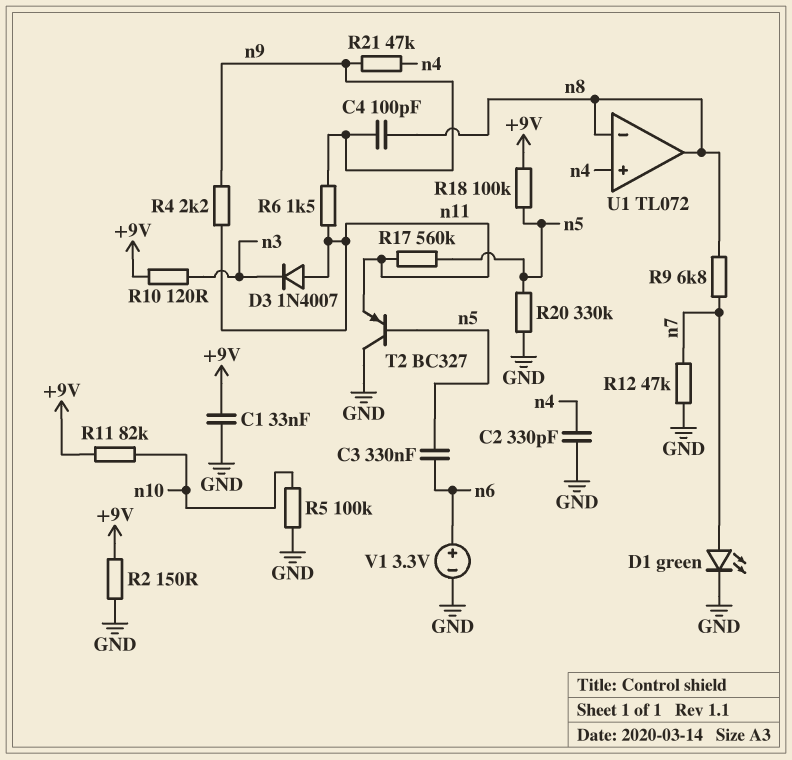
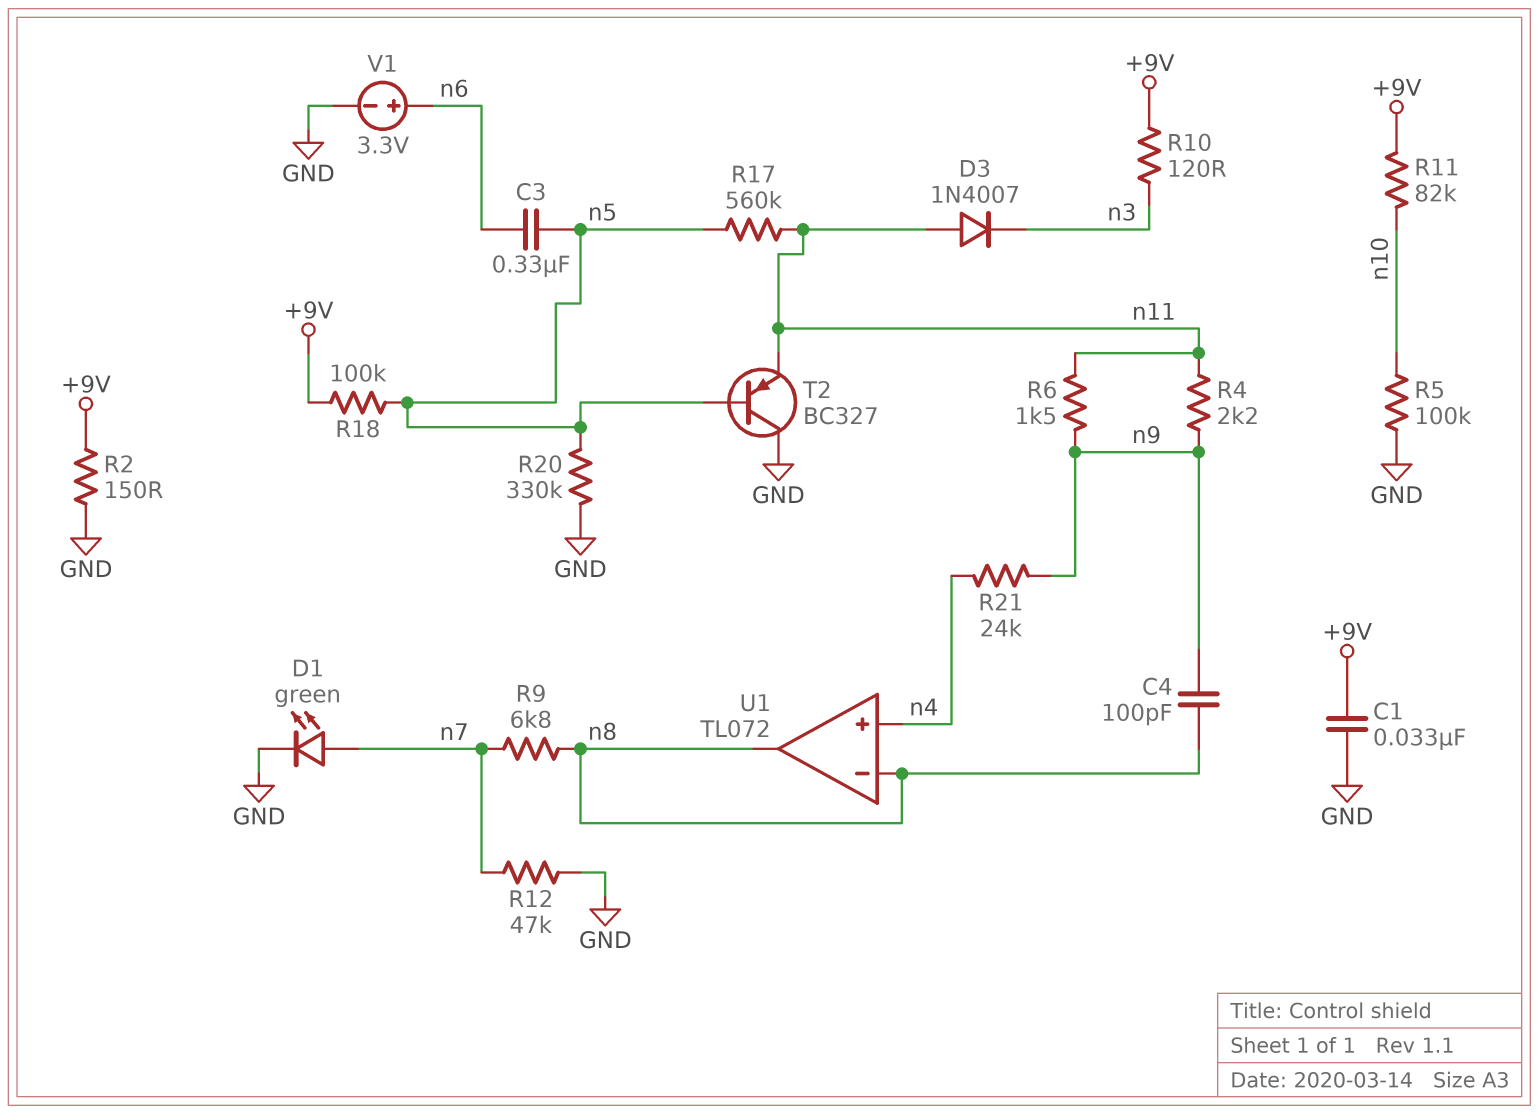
C2: 330pF (GND, n4) -> none
R21: 47k (n4, n9) -> 24k (n4, n9)

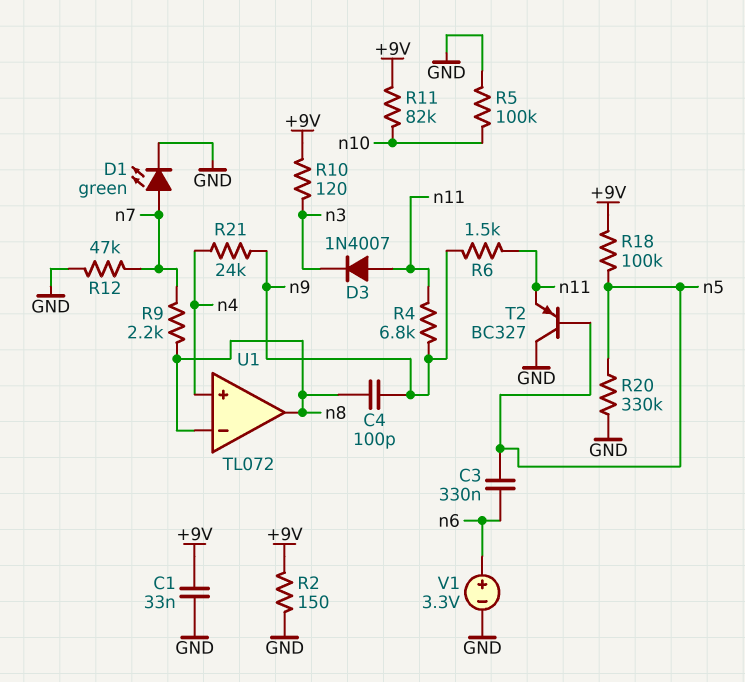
R4: 2.2k (n9, n11) -> 6.8k (n9, n11)
R9: 6.8k (n7, n8) -> 2.2k (n7, n8)
R17: 560k (n5, n11) -> none

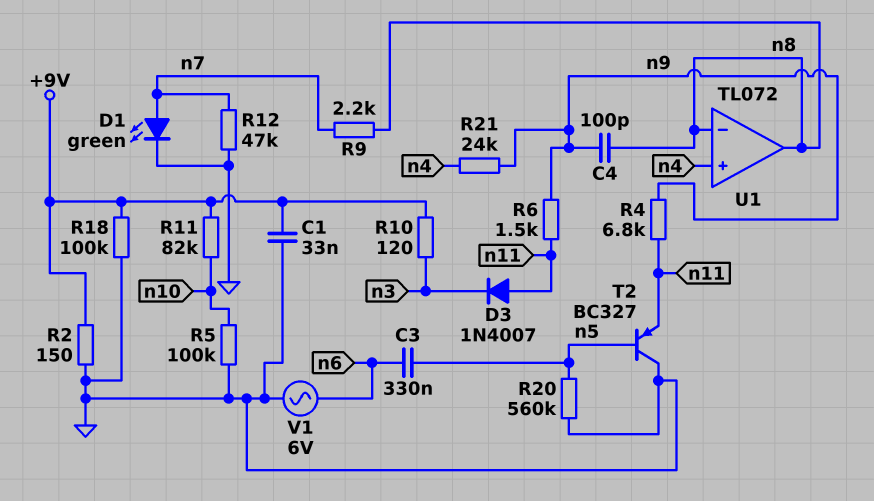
R18: 100k (+9V, n5) -> 100k (+9V, GND)
R20: 330k (GND, n5) -> 560k (GND, n5)
V1: 3.3V (plus n6, minus GND) -> AC 6V (GND, n6)

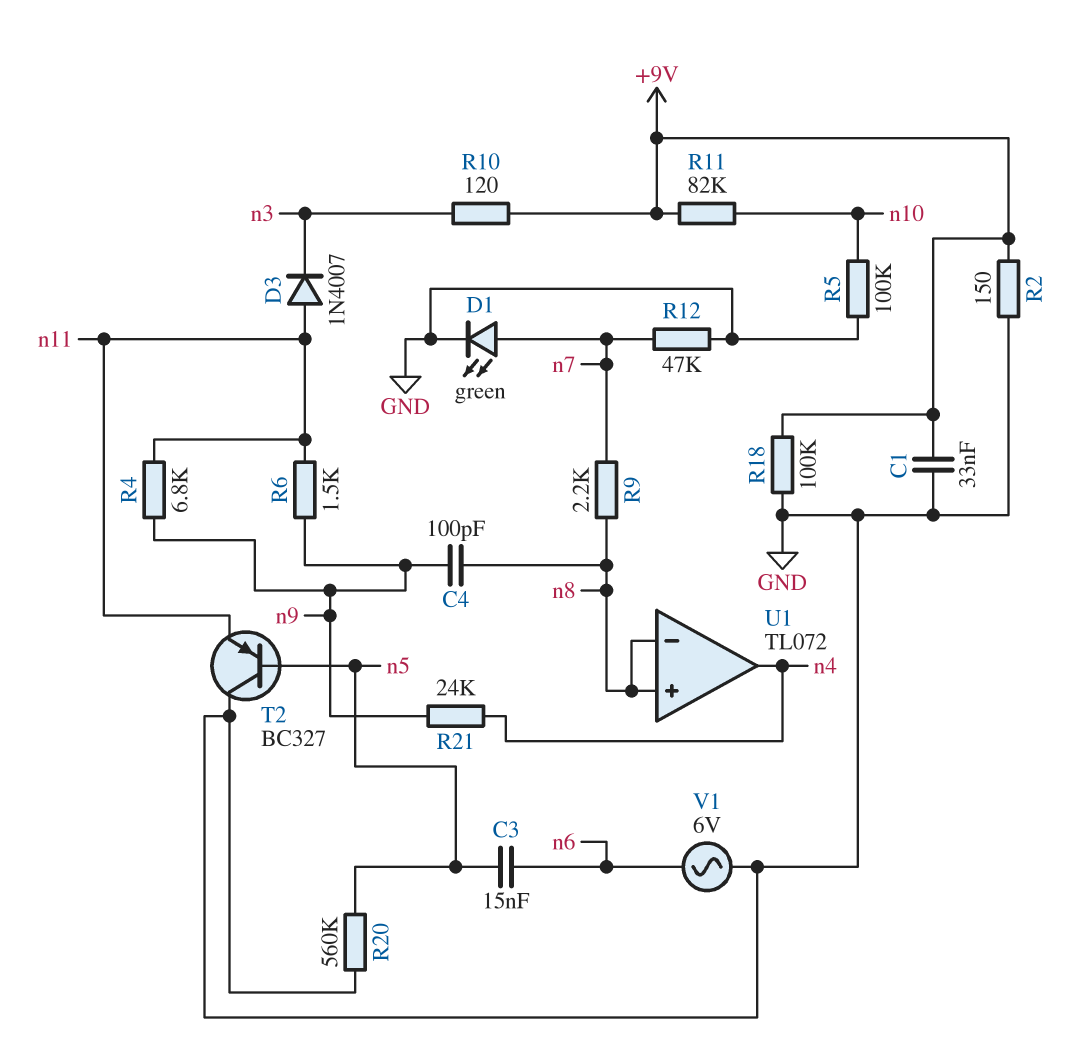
C3: 330nF (n5, n6) -> 15nF (n5, n6)
U1 pin in+: n4 -> n8
U1 pin out: n8 -> n4

